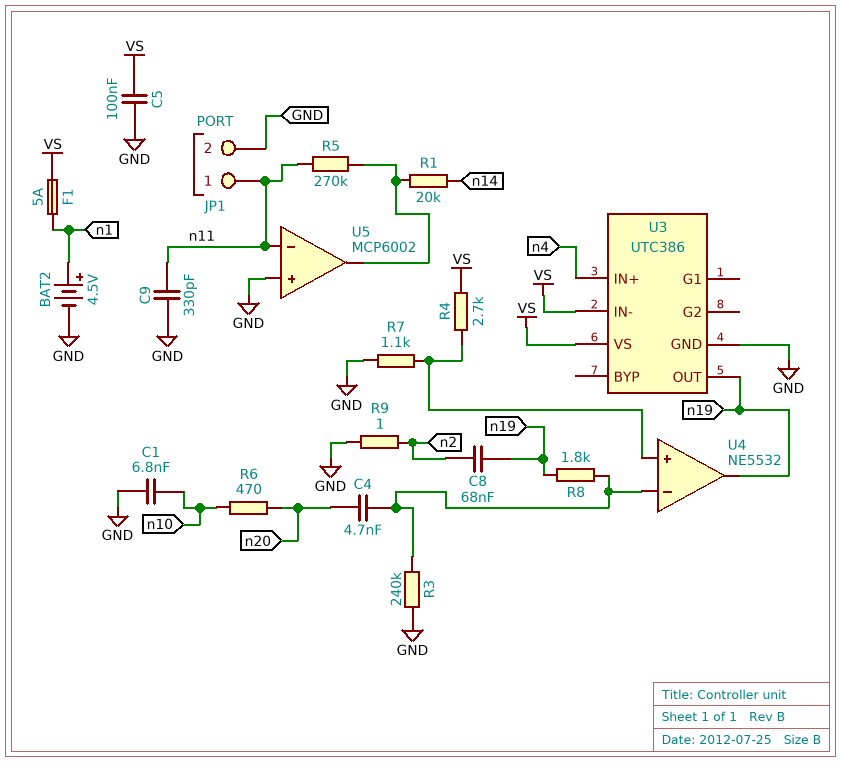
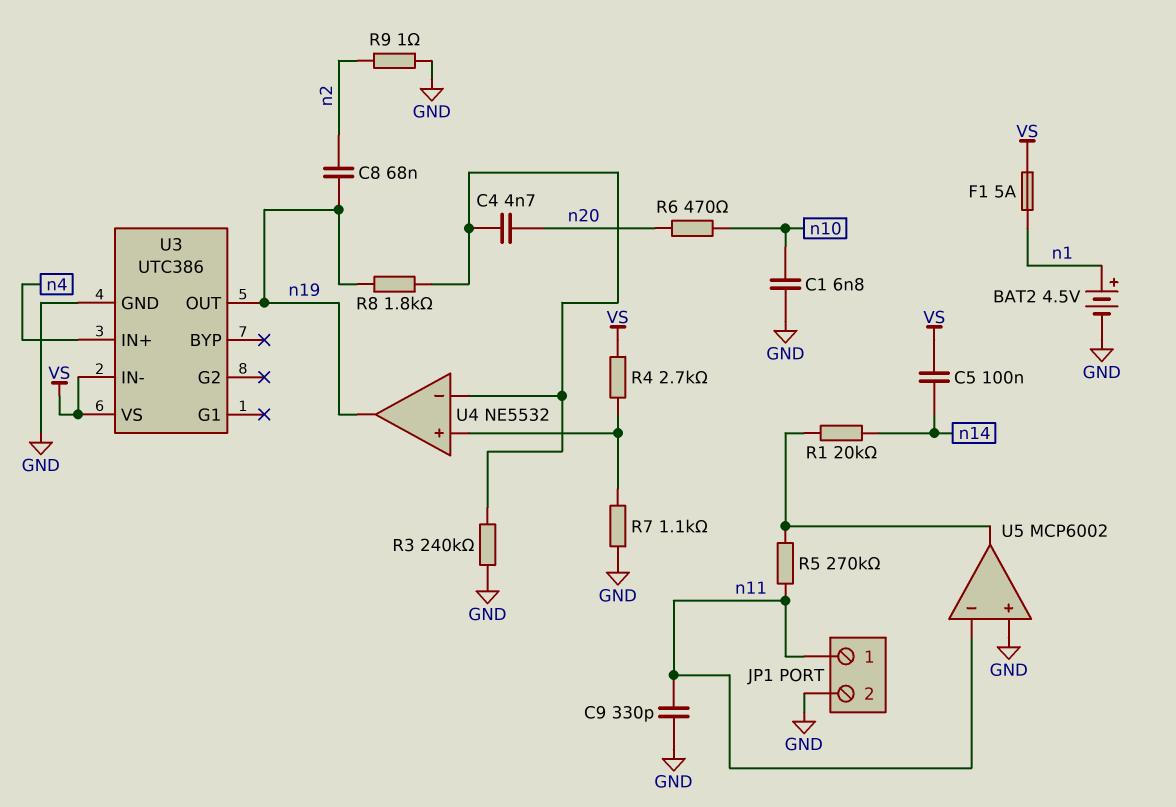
C5: 100nF (GND, VS) -> 100nF (VS, n14)

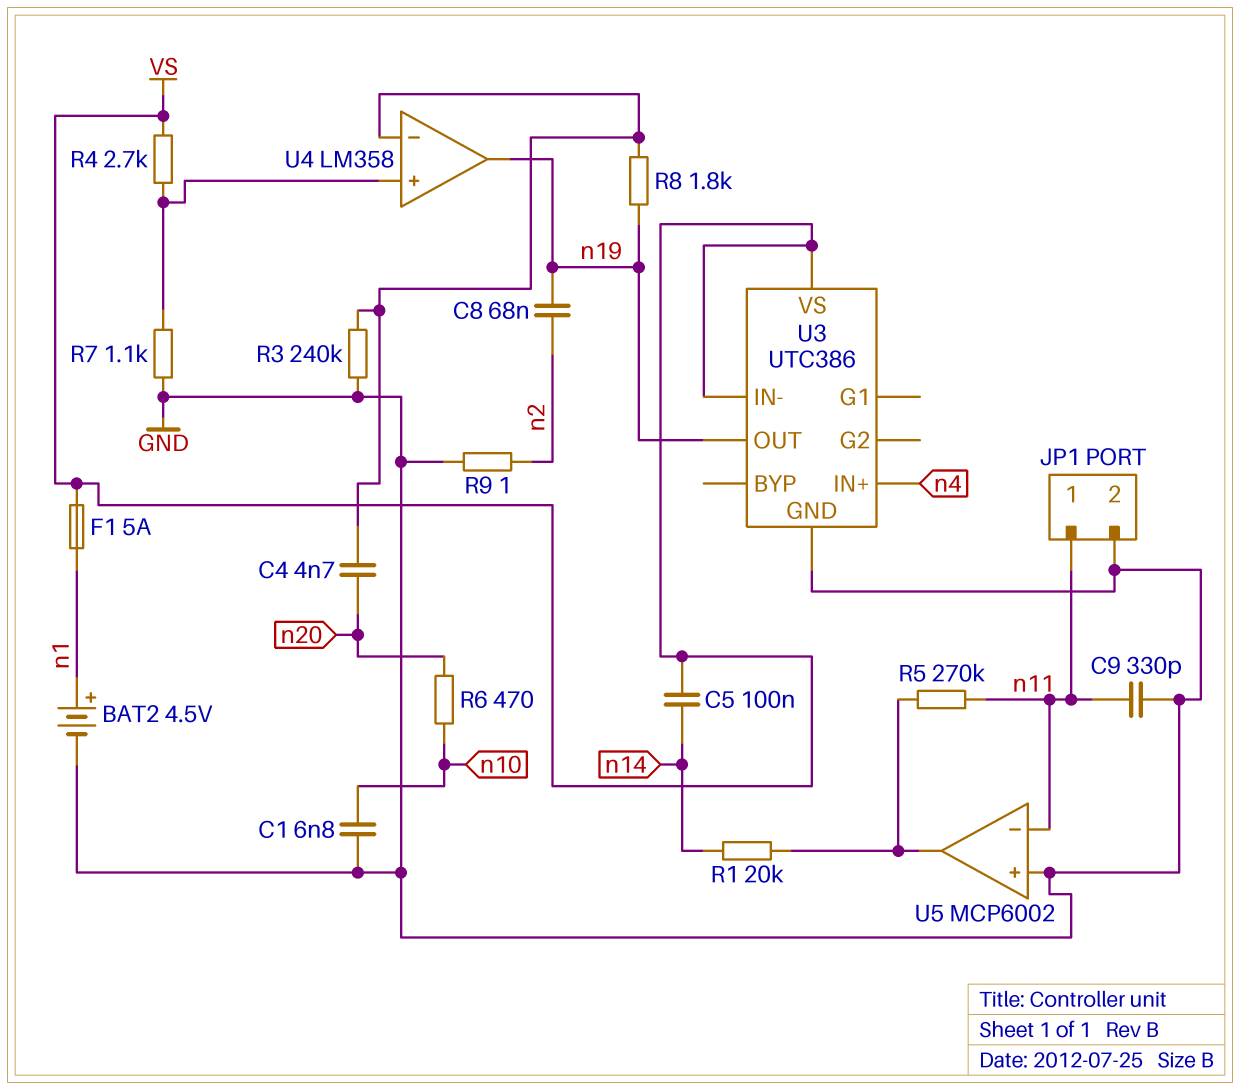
U4: NE5532 -> LM358

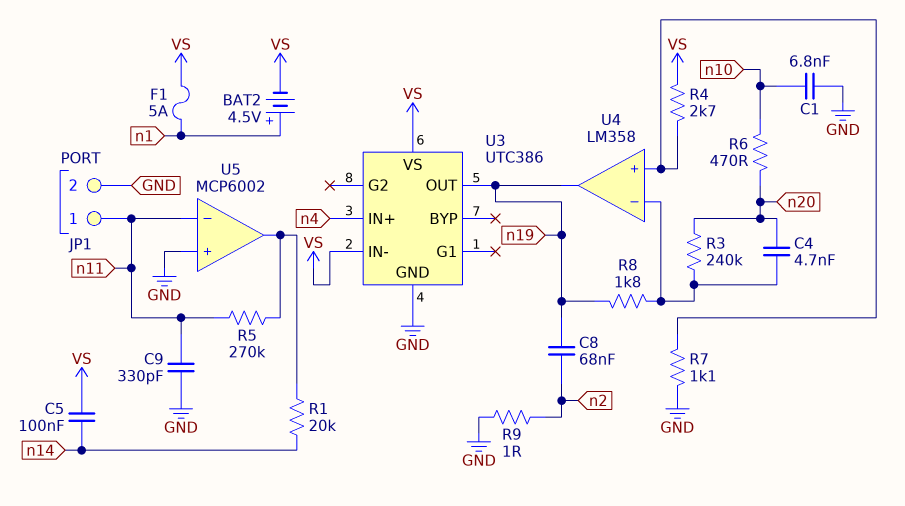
BAT2: 4.5V (plus n1, minus GND) -> 4.5V (plus n1, minus VS)
R3: 240k (GND, U4/in-) -> 240k (U4/in-, n20)

